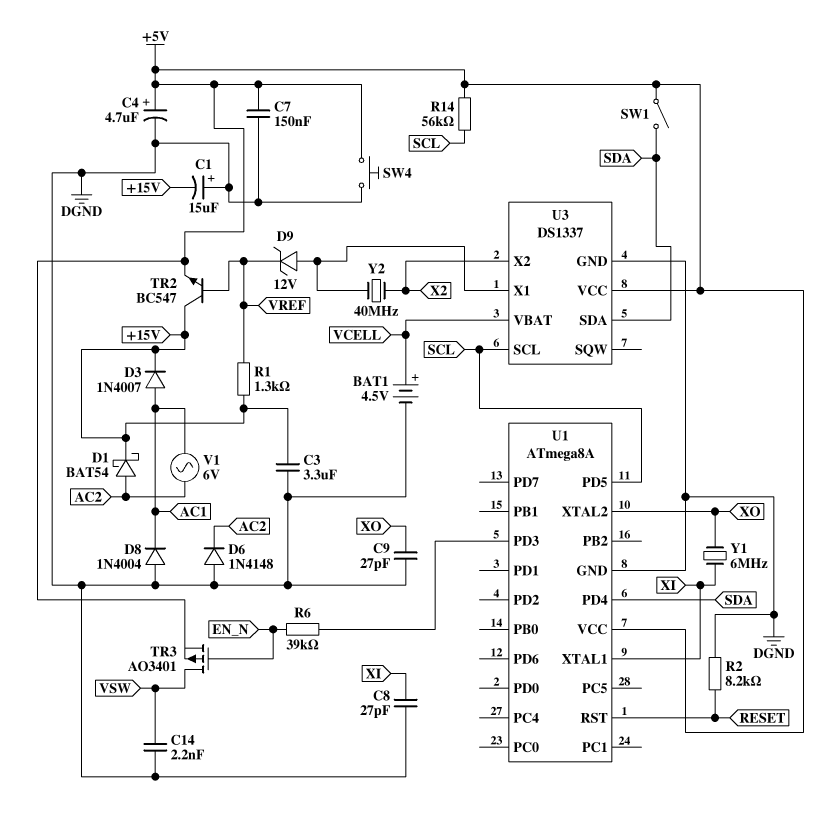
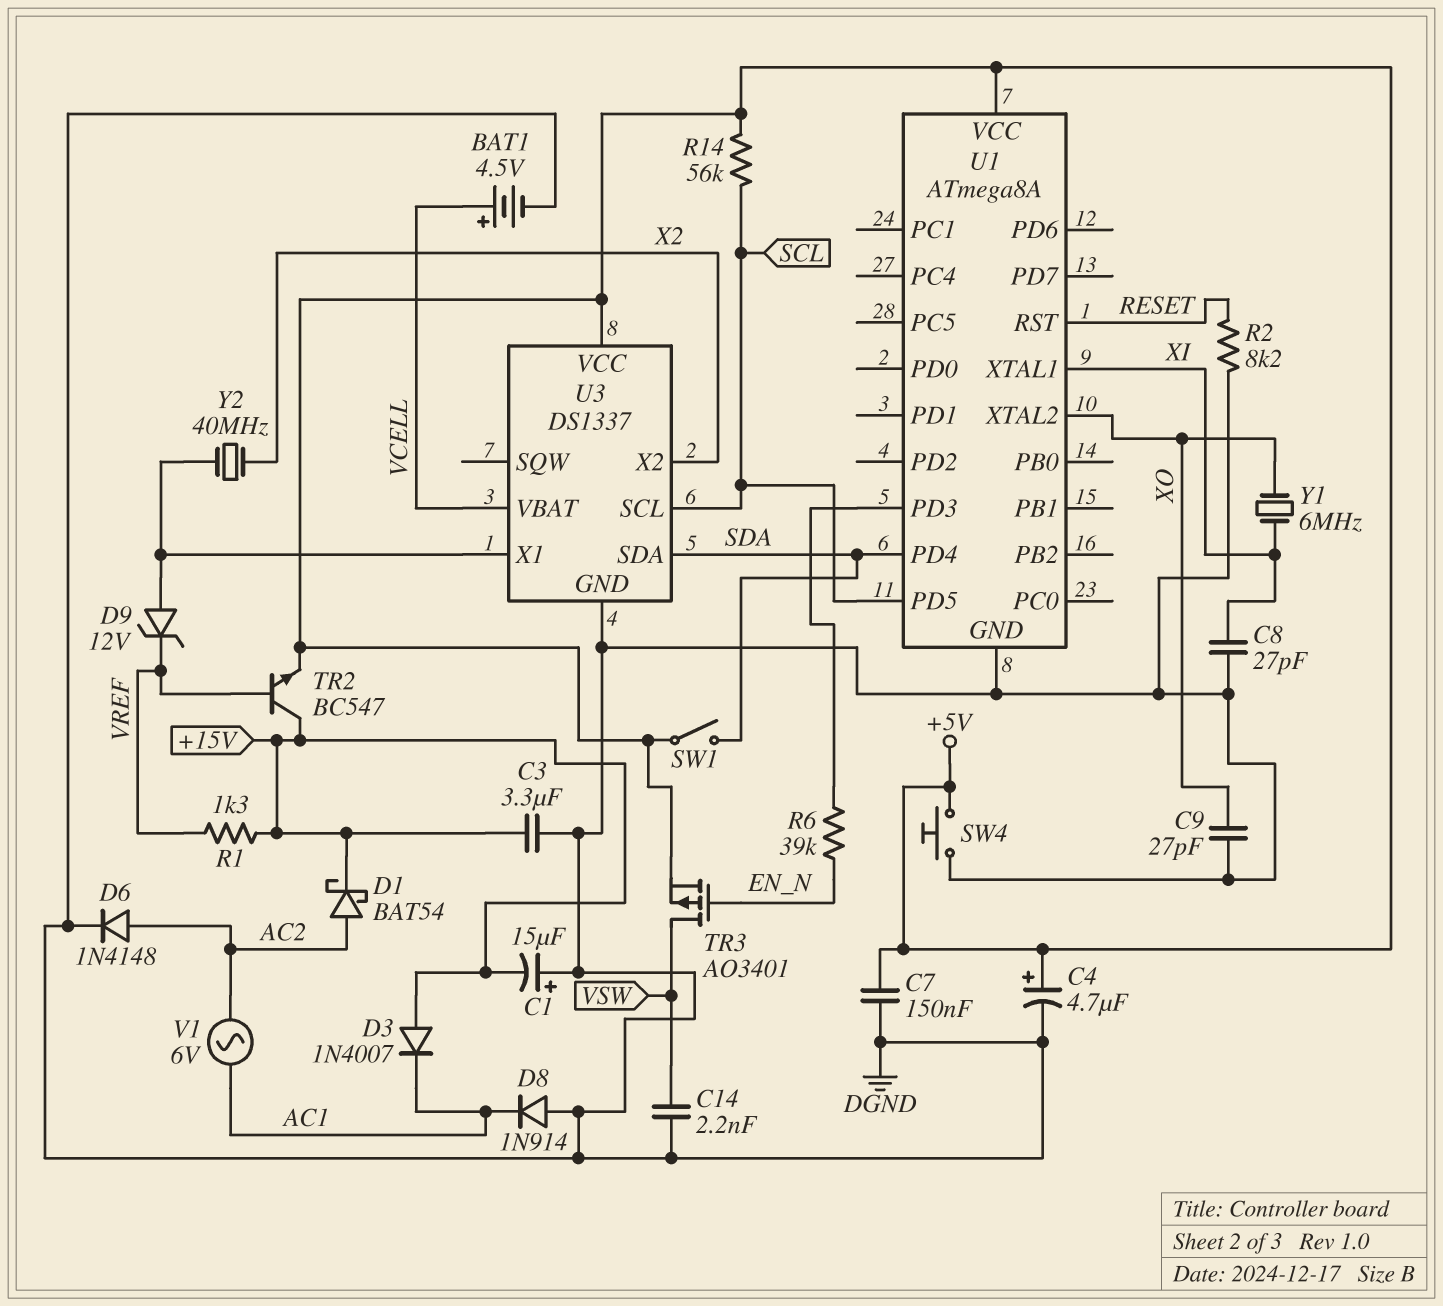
D3: diode 1N4007 (A AC1, K +15V) -> diode 1N4007 (A +15V, K AC1)
D6: diode 1N4148 (A DGND, K AC2) -> diode 1N4148 (A AC2, K DGND)
D8: diode 1N4004 (A DGND, K AC1) -> diode 1N914 (A DGND, K AC1)

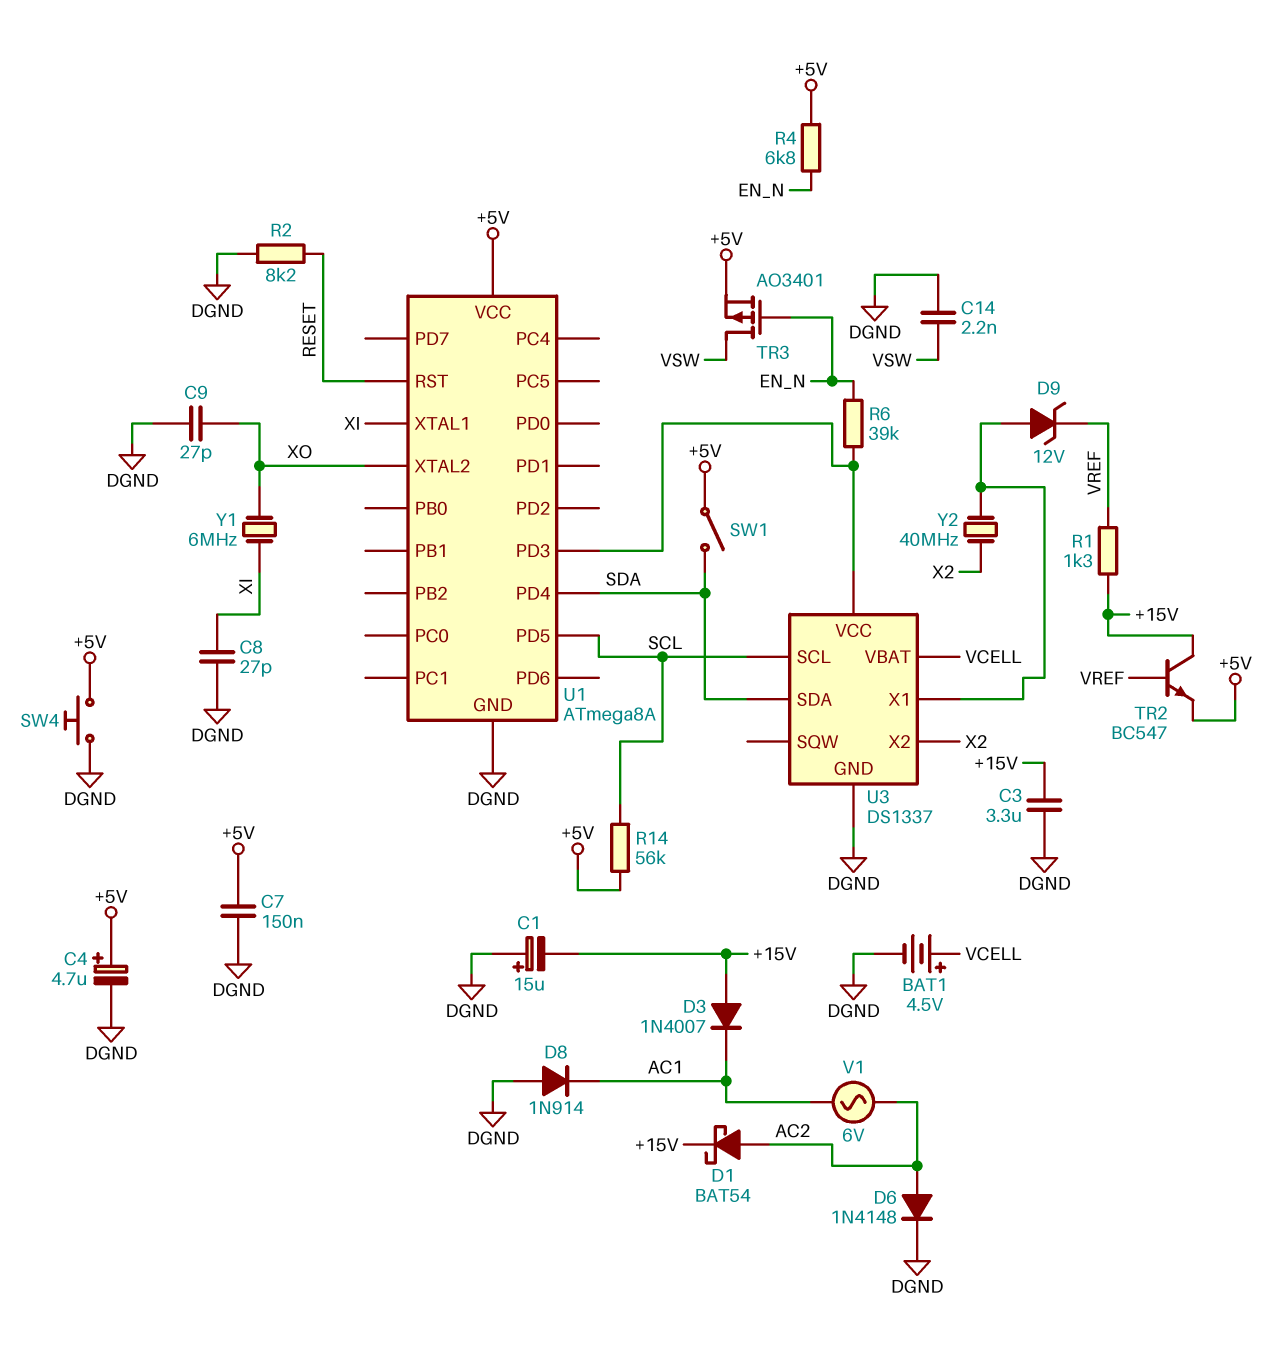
R4: none -> 6.8k (+5V, EN_N)
U3 pin VCC: +5V -> U1/PD3

